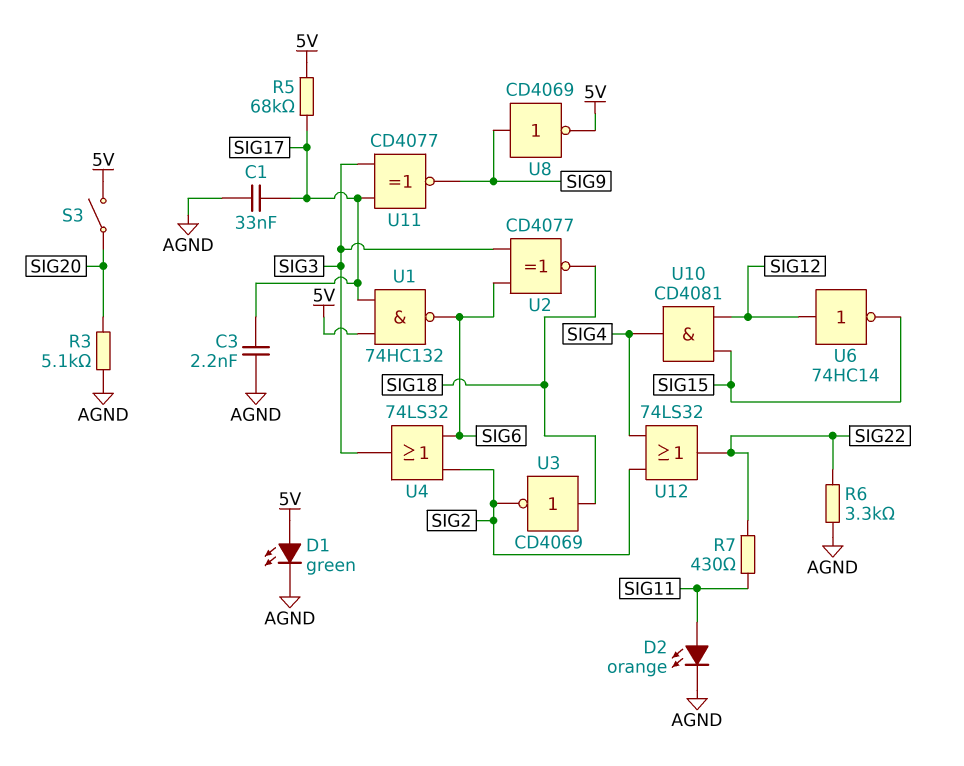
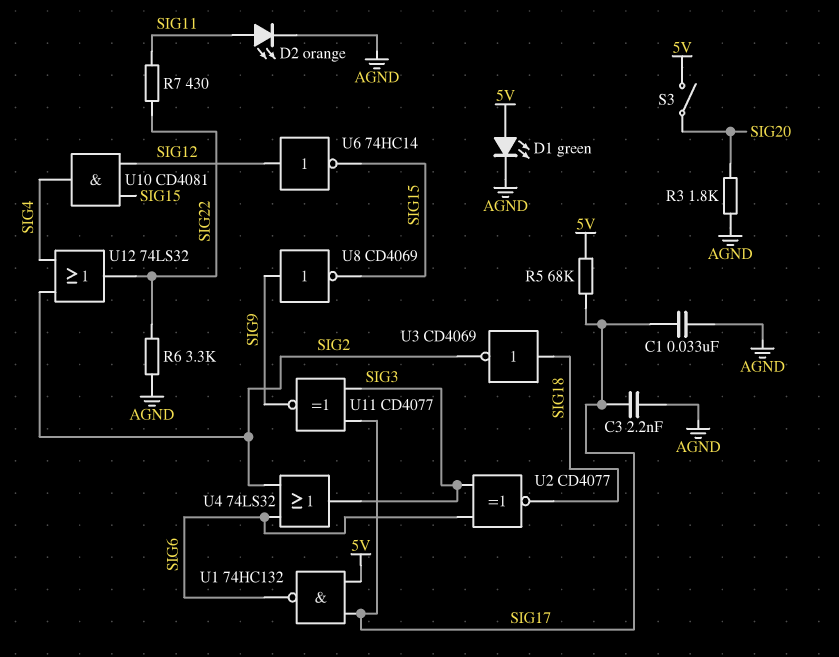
R3: 5.1k (AGND, SIG20) -> 1.8k (AGND, SIG20)
U8: NOT CD4069 (in SIG9, out 5V) -> NOT CD4069 (in SIG9, out SIG15)

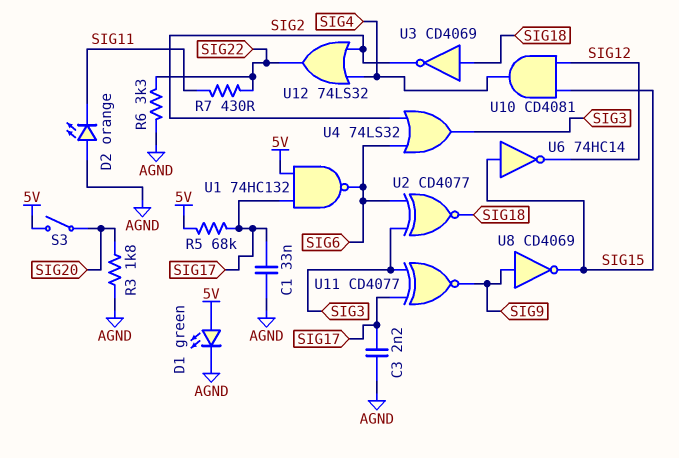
D2: LED orange (A SIG11, K AGND) -> LED orange (A AGND, K SIG11)
U6: NOT 74HC14 (in SIG12, out SIG15) -> NOT 74HC14 (in SIG15, out SIG12)

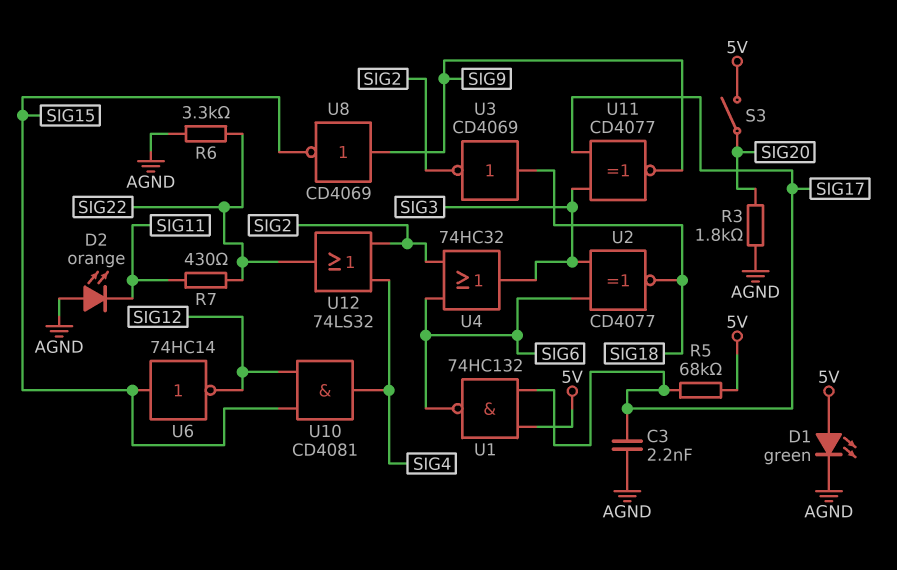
C1: 33nF (AGND, SIG17) -> none
U4: OR 74LS32 (in SIG2, in SIG6, out SIG3) -> OR 74HC32 (in SIG2, in SIG6, out SIG3)

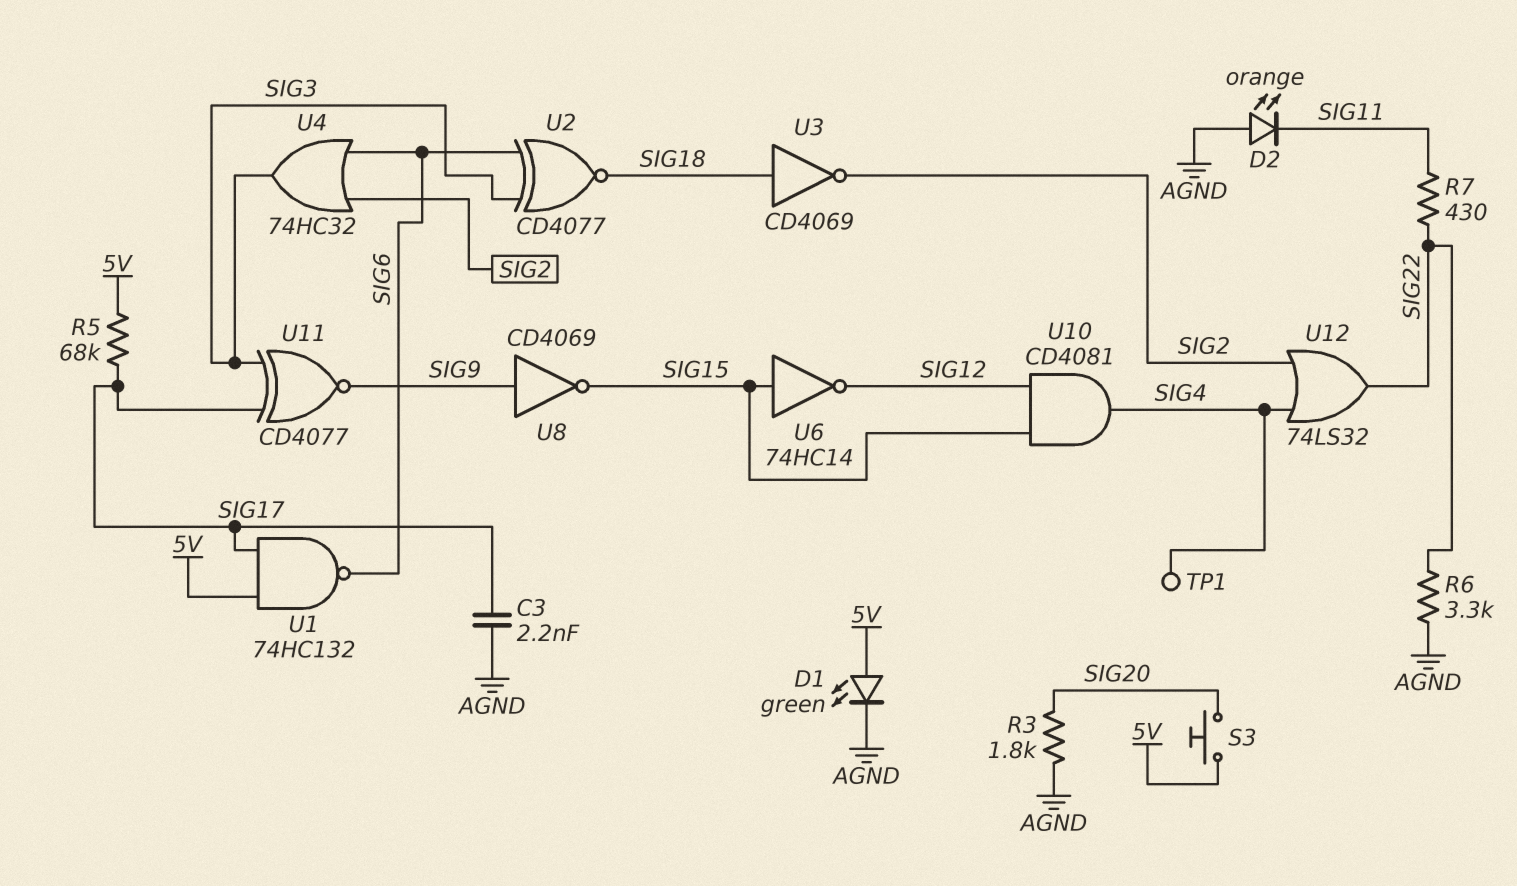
S3: switch (5V, SIG20) -> button (5V, SIG20)
TP1: none -> test point (SIG4)

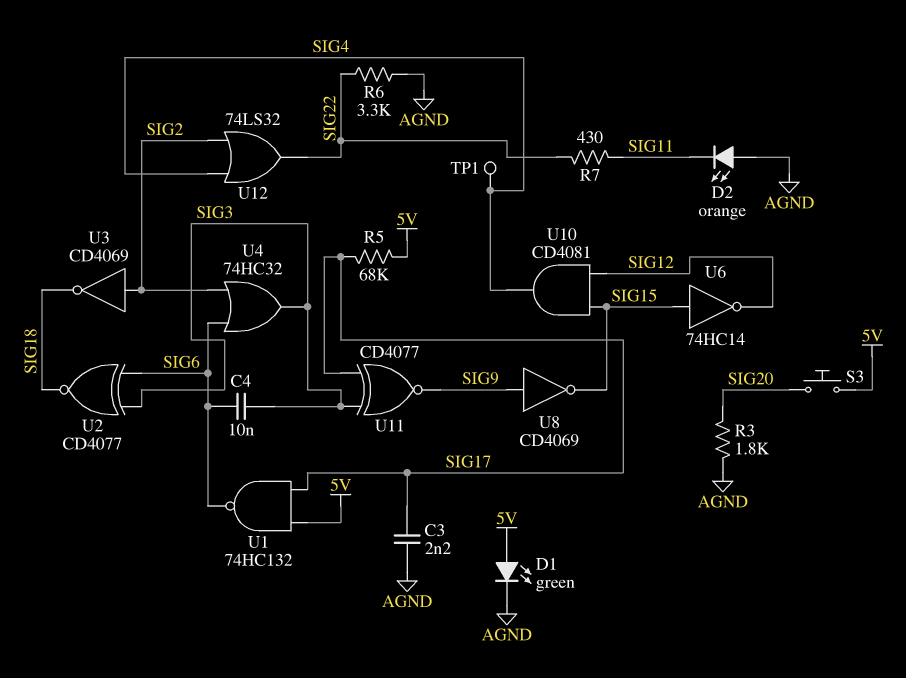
C4: none -> 10nF (SIG3, SIG6)
U3: NOT CD4069 (in SIG18, out SIG2) -> NOT CD4069 (in SIG2, out SIG18)

